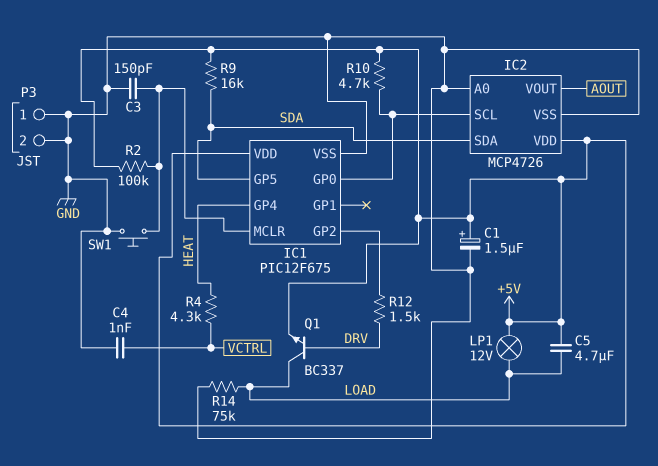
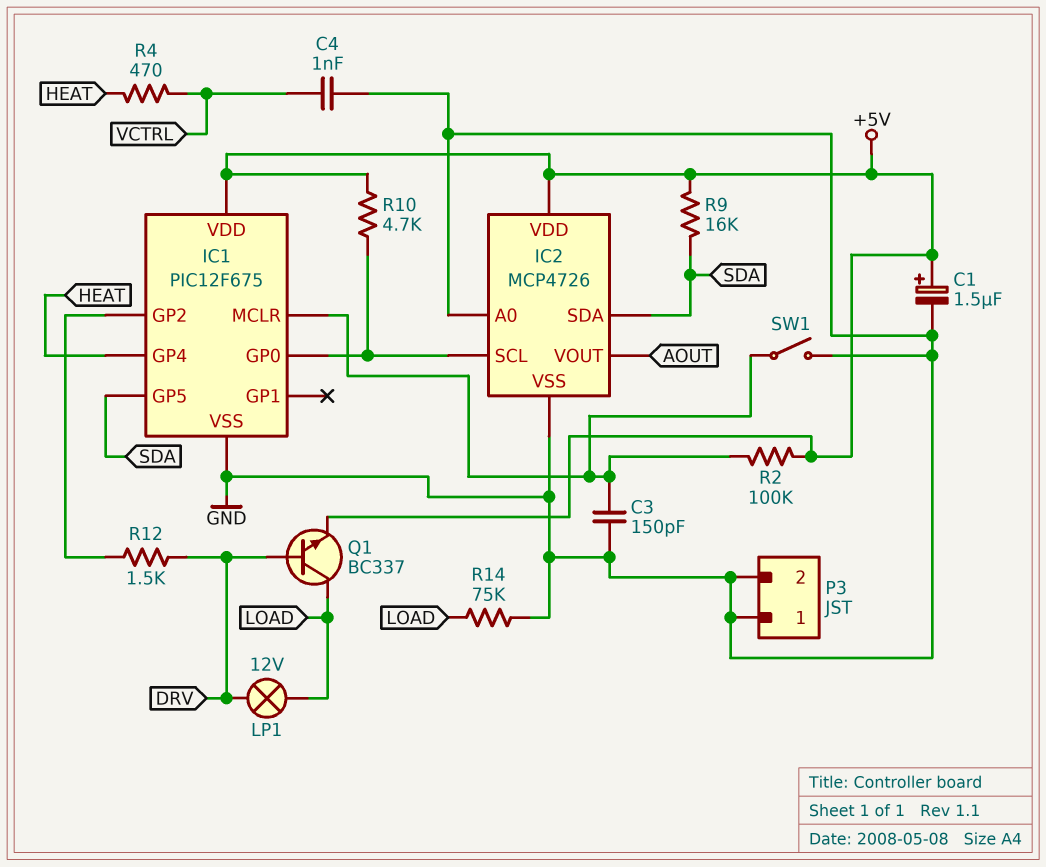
C5: 4.7uF (+5V, LOAD) -> none
LP1: lamp 12V (+5V, LOAD) -> lamp 12V (DRV, LOAD)
R4: 4.3k (HEAT, VCTRL) -> 470 (HEAT, VCTRL)
SW1: button (GND, IC1/MCLR) -> switch (GND, IC1/MCLR)

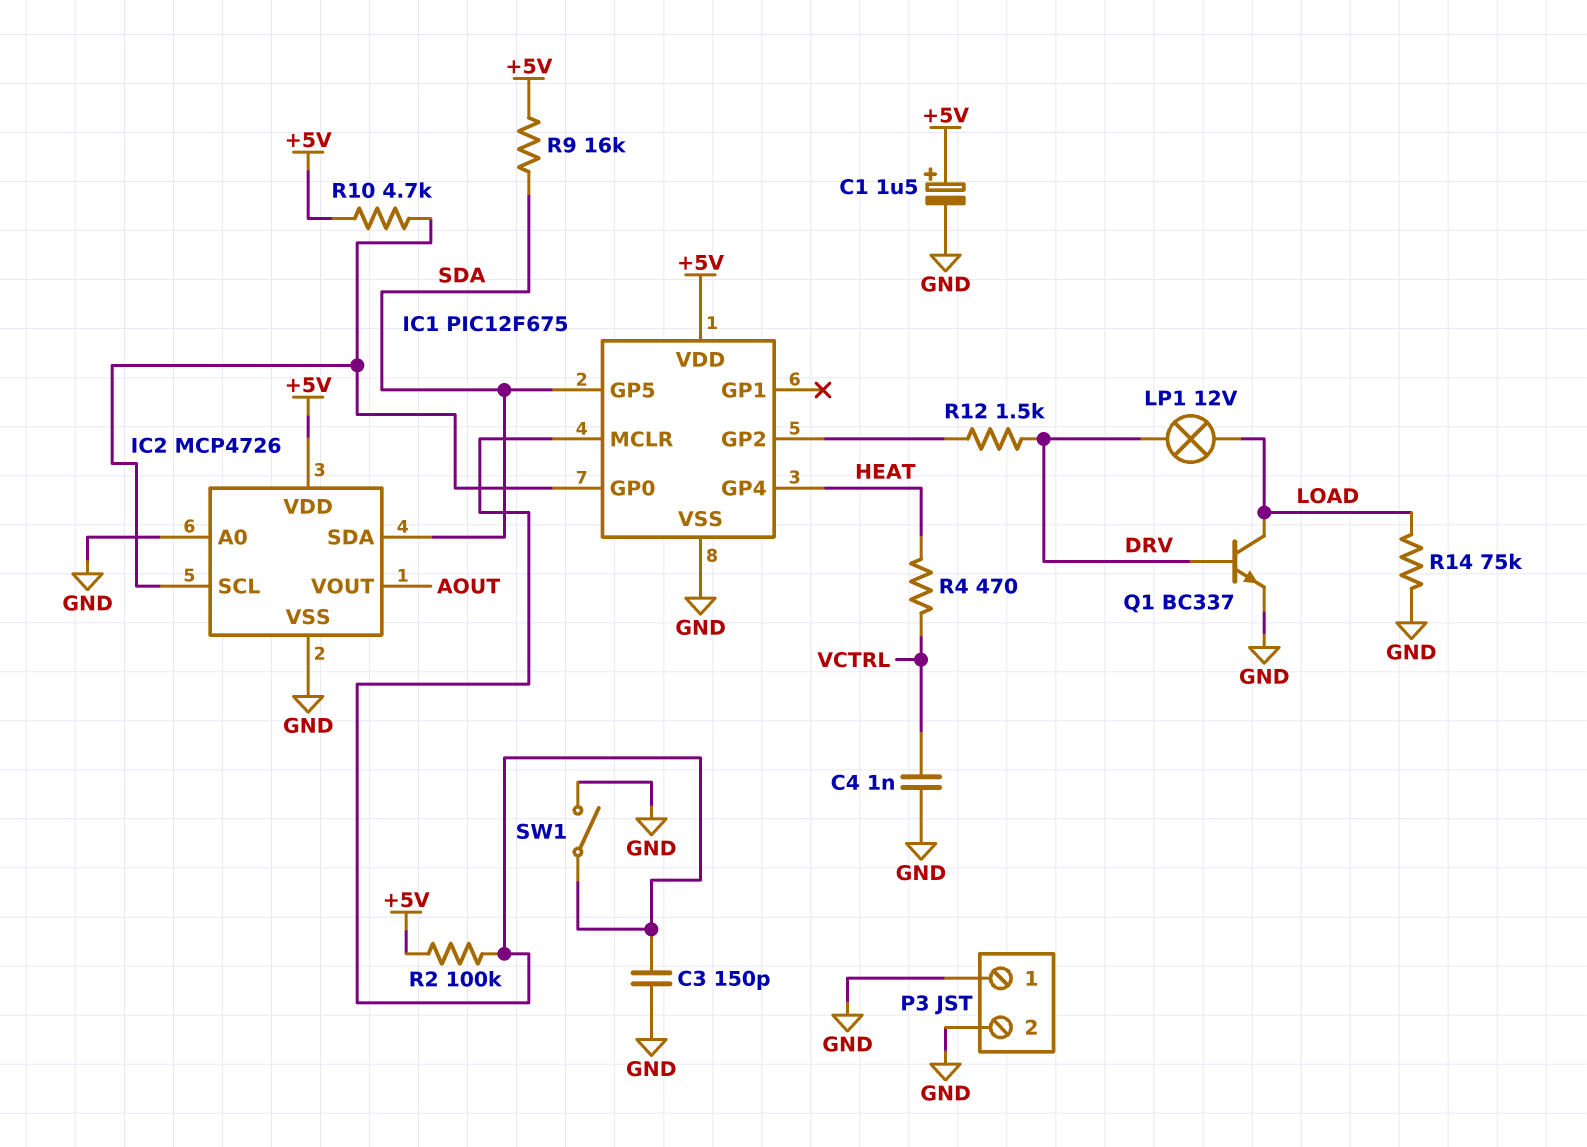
Q1: NPN BC337 (B DRV, C LOAD, E +5V) -> NPN BC337 (B DRV, C LOAD, E GND)

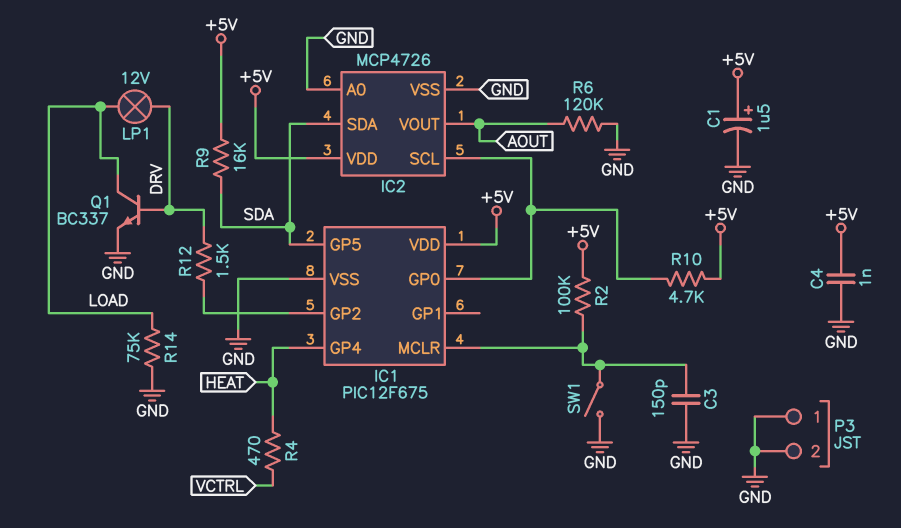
C4: 1nF (GND, VCTRL) -> 1nF (+5V, GND)
R6: none -> 120k (AOUT, GND)

